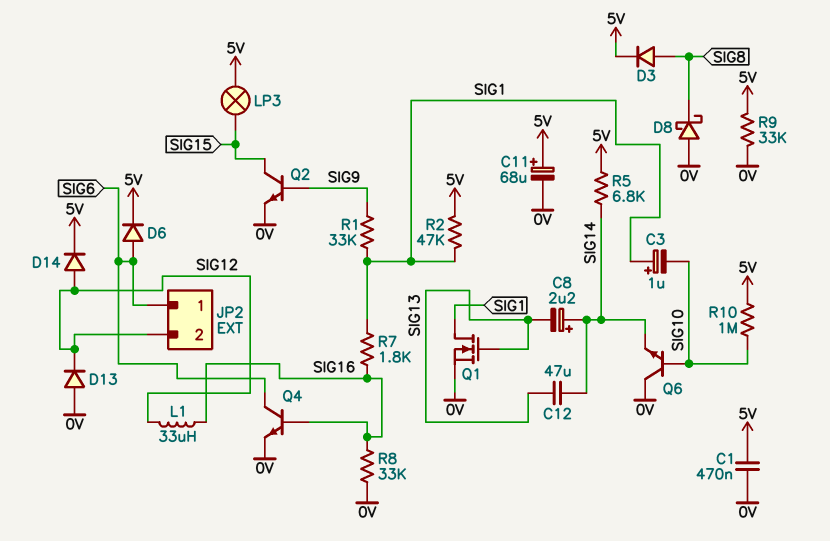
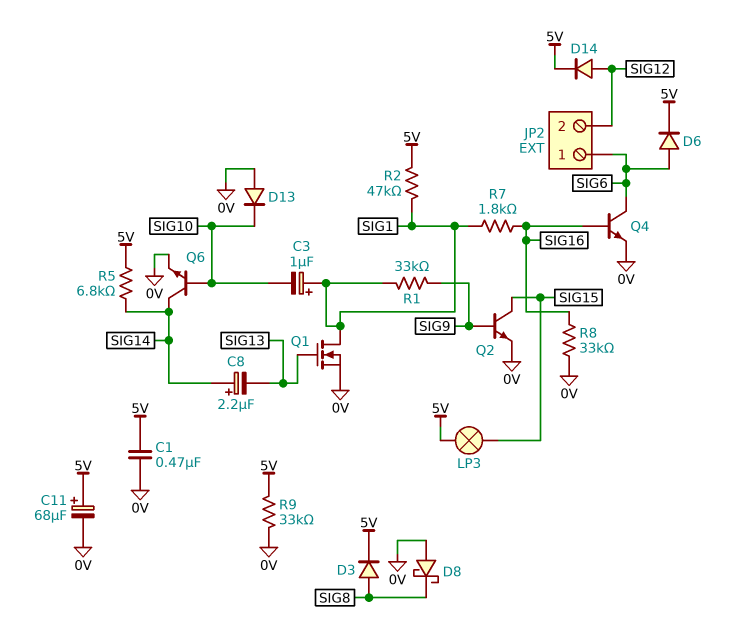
C12: 47uF (SIG13, SIG14) -> none
D13: diode (A 0V, K SIG12) -> diode (A 0V, K SIG10)
L1: 33uH (SIG12, SIG16) -> none
Q6: NPN (B SIG10, C 0V, E SIG14) -> NPN (B SIG10, C SIG14, E 0V)
R10: 1M (5V, SIG10) -> none

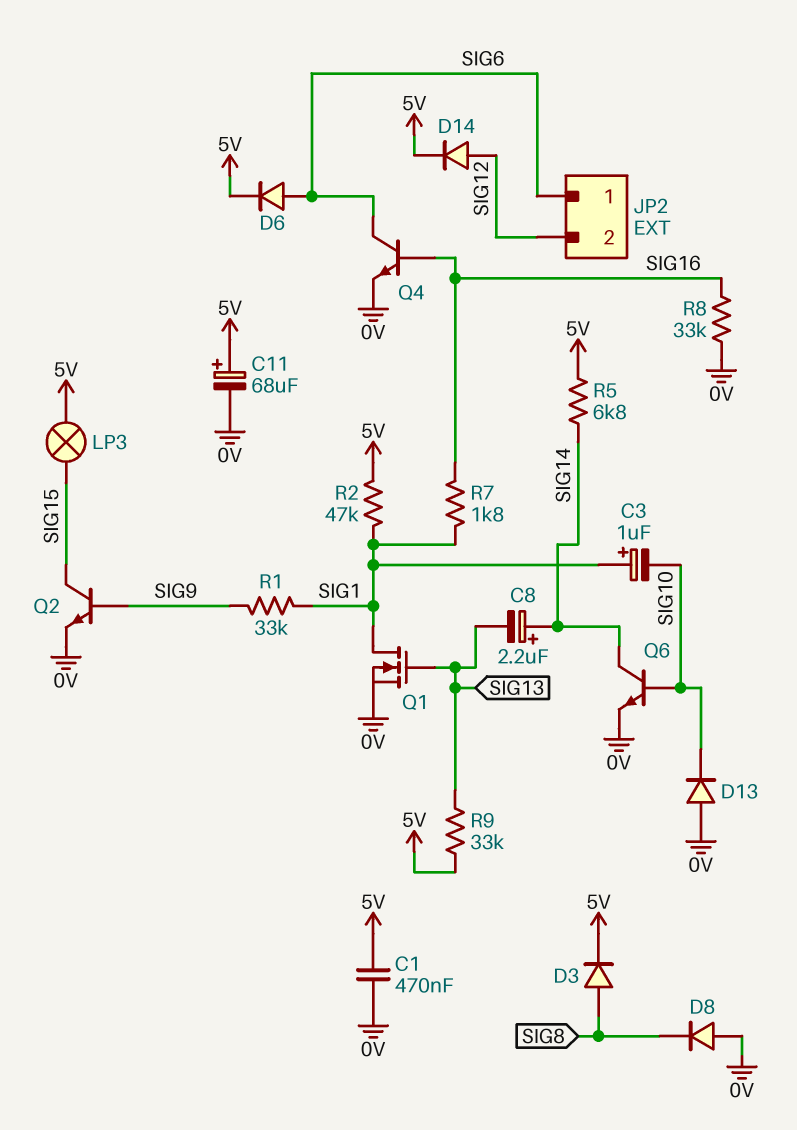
D8: schottky (A 0V, K SIG8) -> diode (A 0V, K SIG8)
R9: 33k (0V, 5V) -> 33k (5V, SIG13)

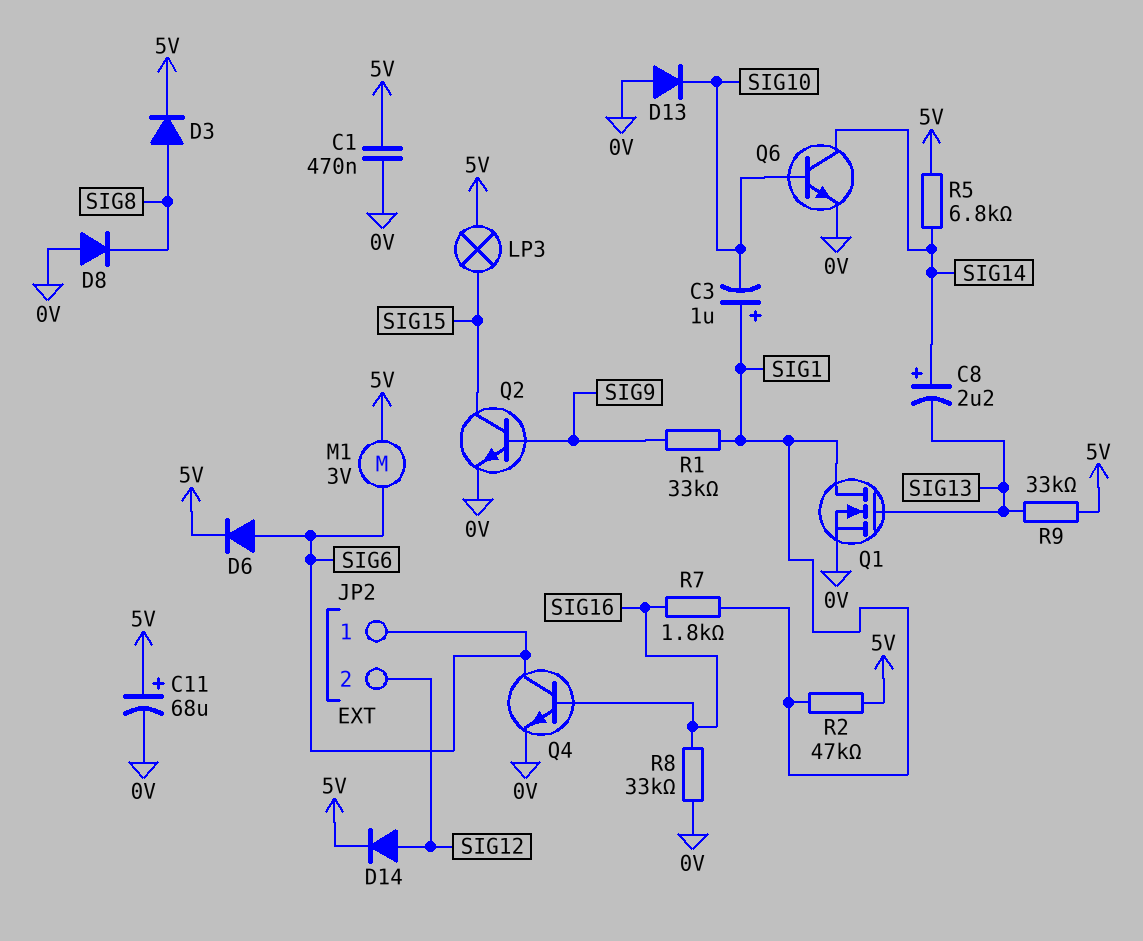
M1: none -> motor 3V (5V, SIG6)

